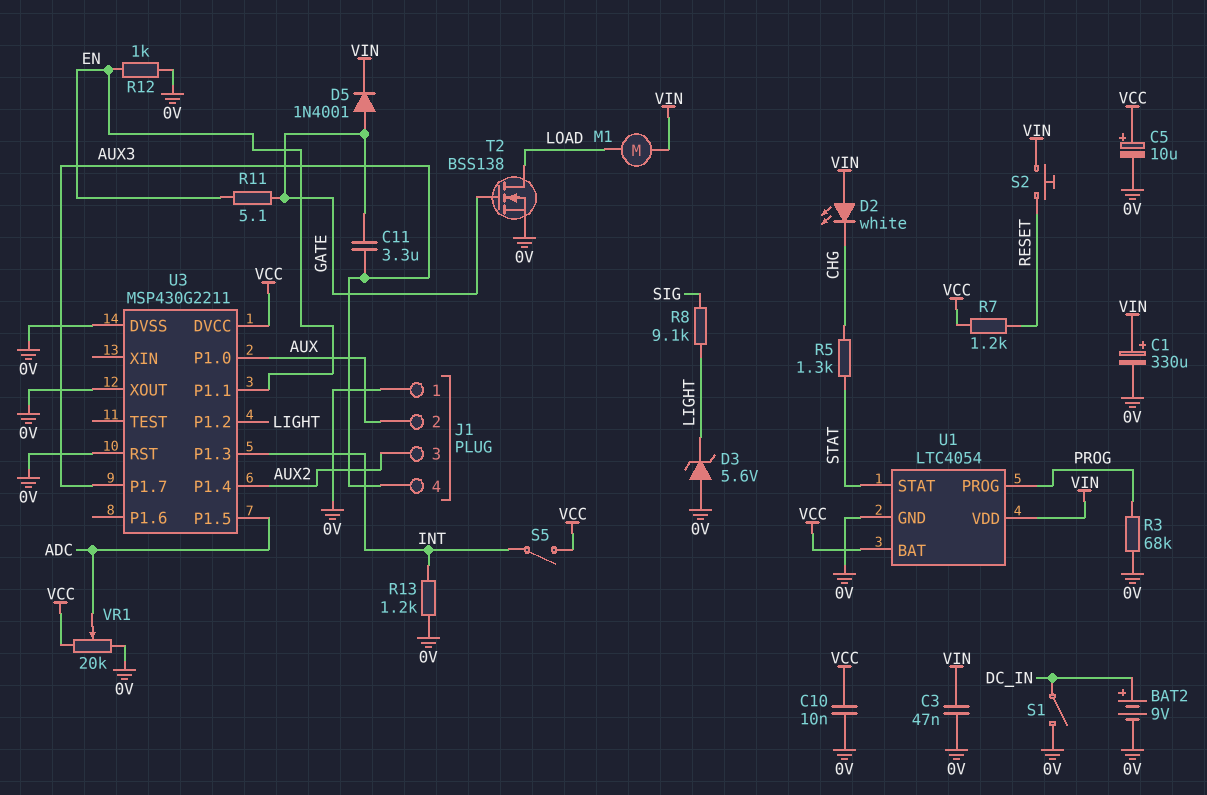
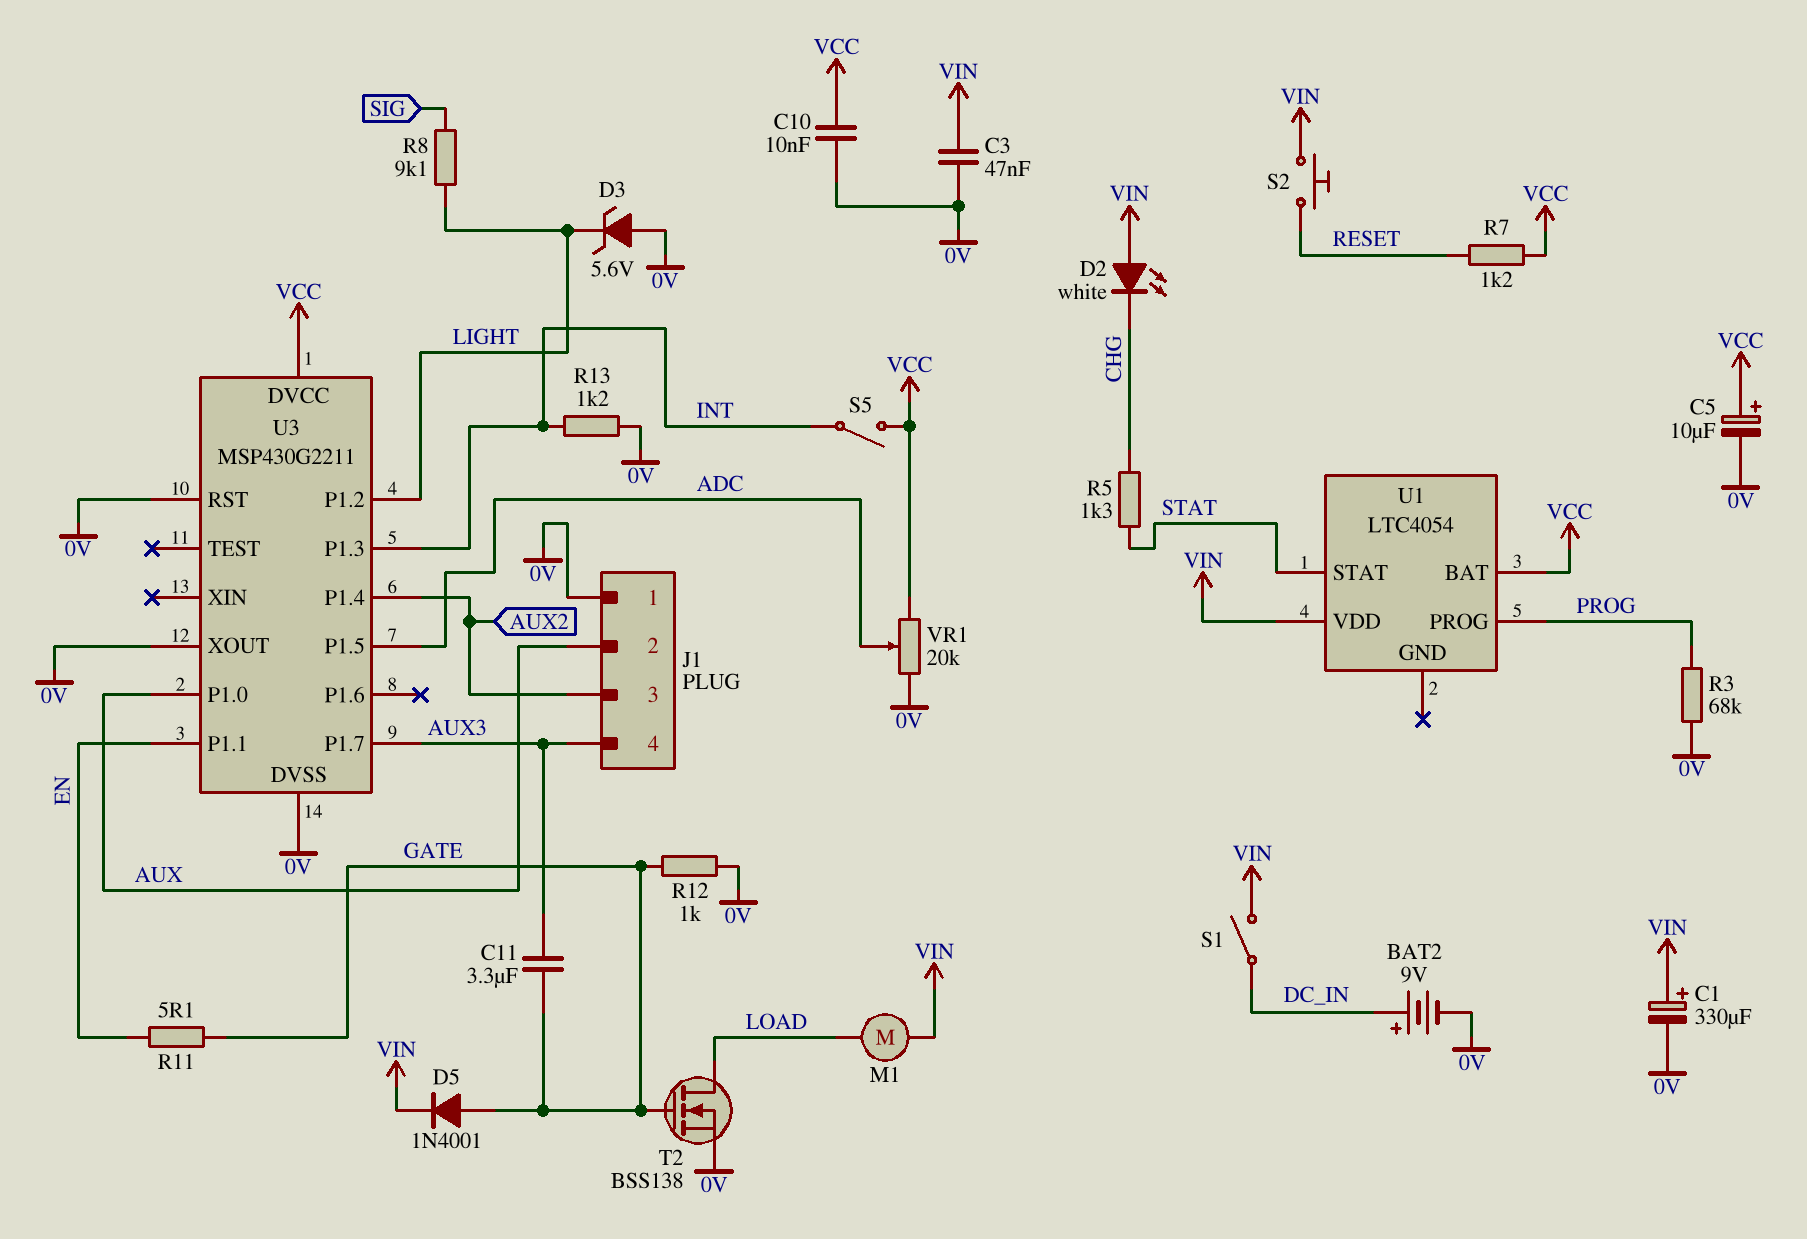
R12: 1k (0V, EN) -> 1k (0V, GATE)
S1: switch (0V, DC_IN) -> switch (DC_IN, VIN)
U1 pin GND: 0V -> none

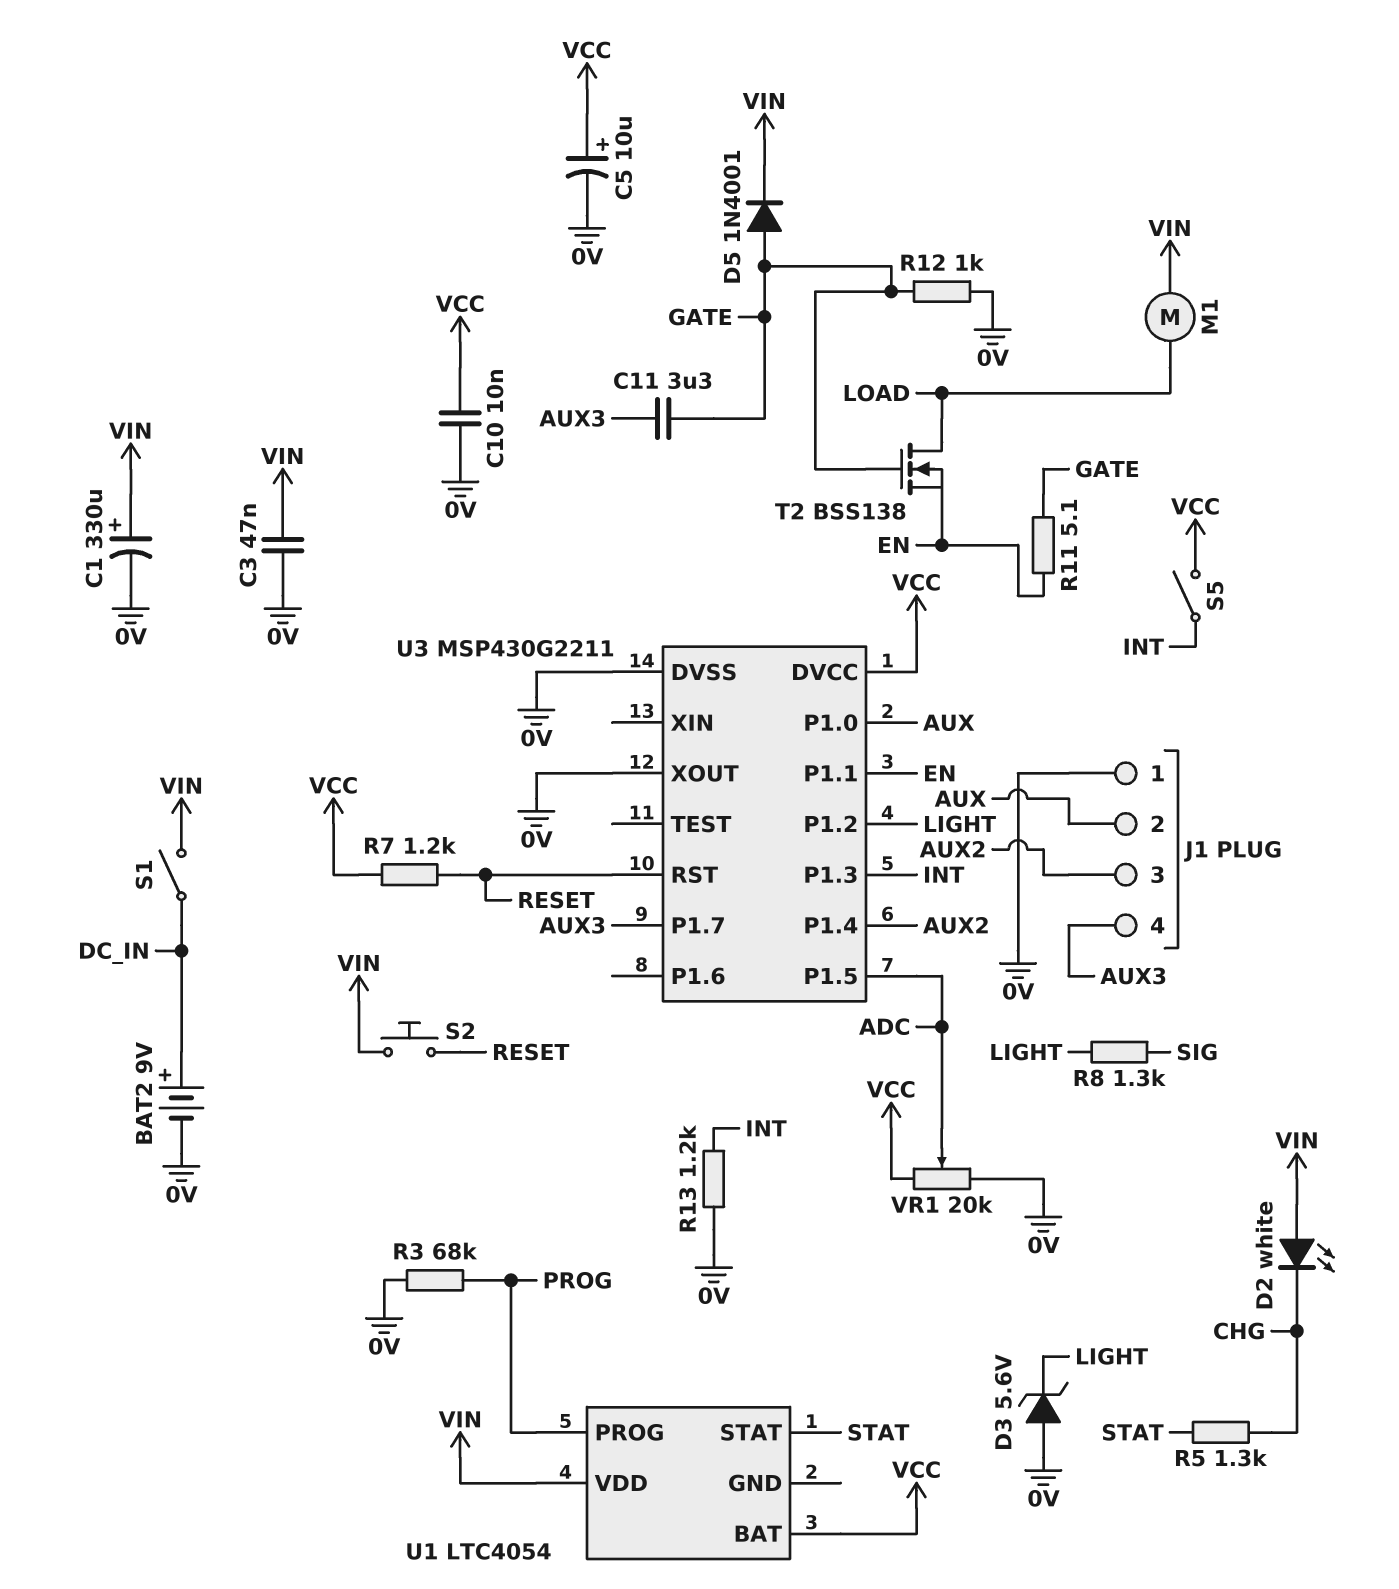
R8: 9.1k (LIGHT, SIG) -> 1.3k (LIGHT, SIG)
T2: NMOS BSS138 (G GATE, D LOAD, S 0V) -> NMOS BSS138 (G GATE, D LOAD, S EN)
U3 pin RST: 0V -> RESET

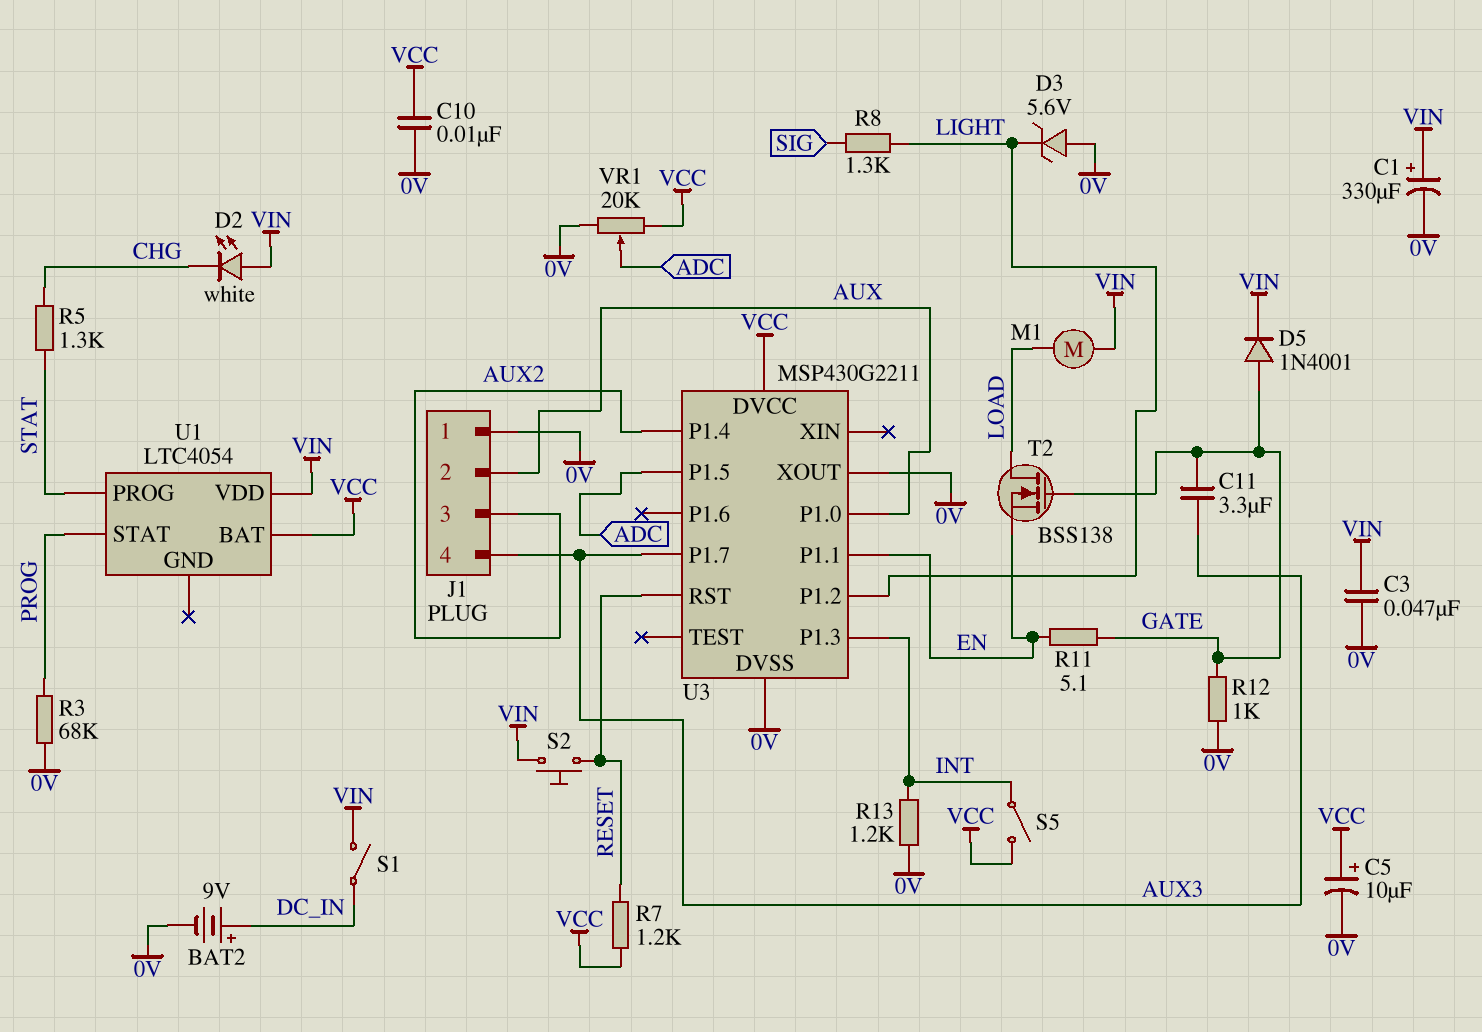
U1 pin PROG: PROG -> STAT
U1 pin STAT: STAT -> PROG

